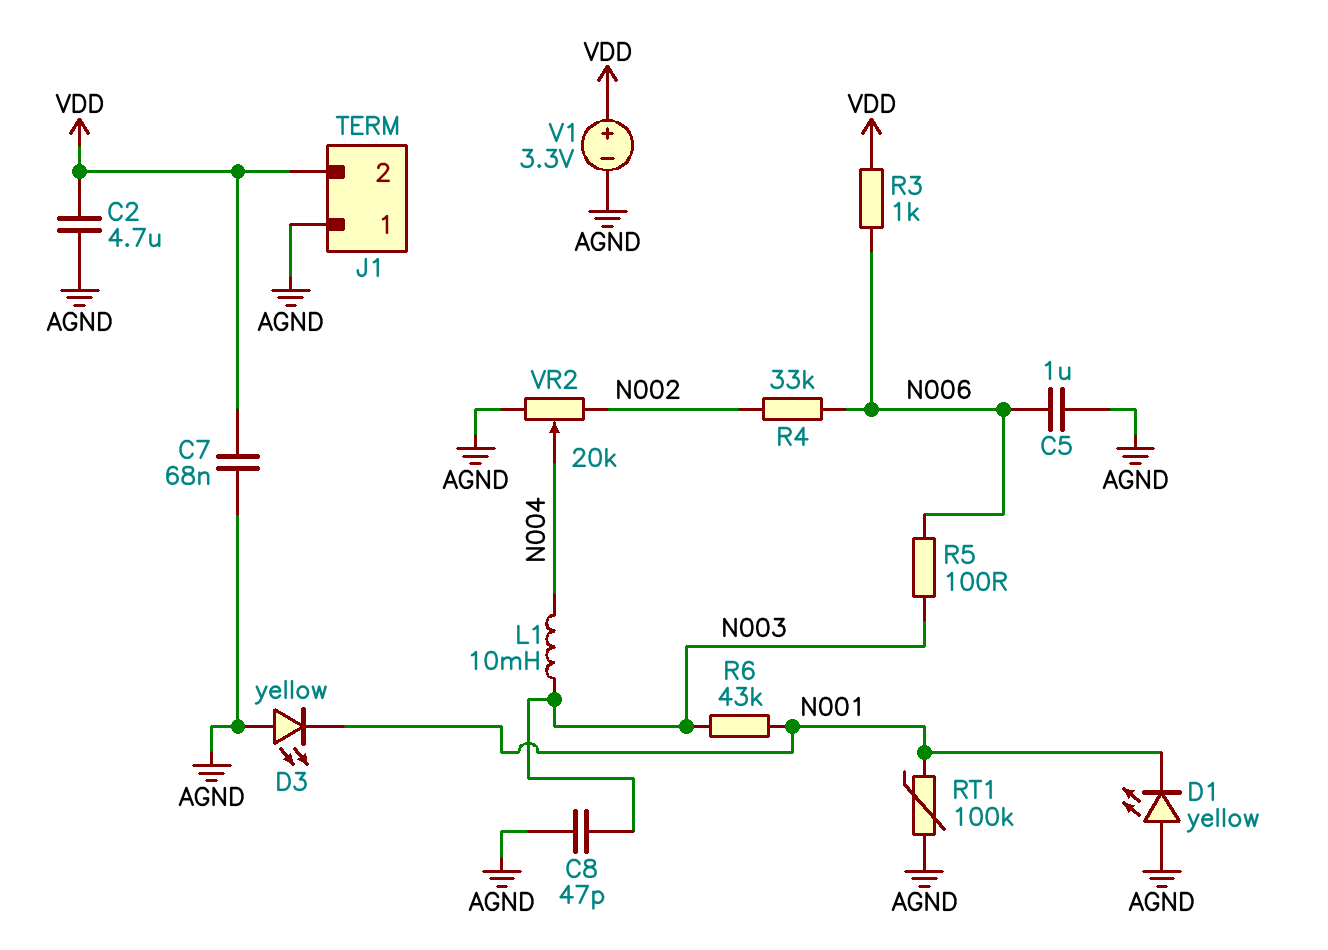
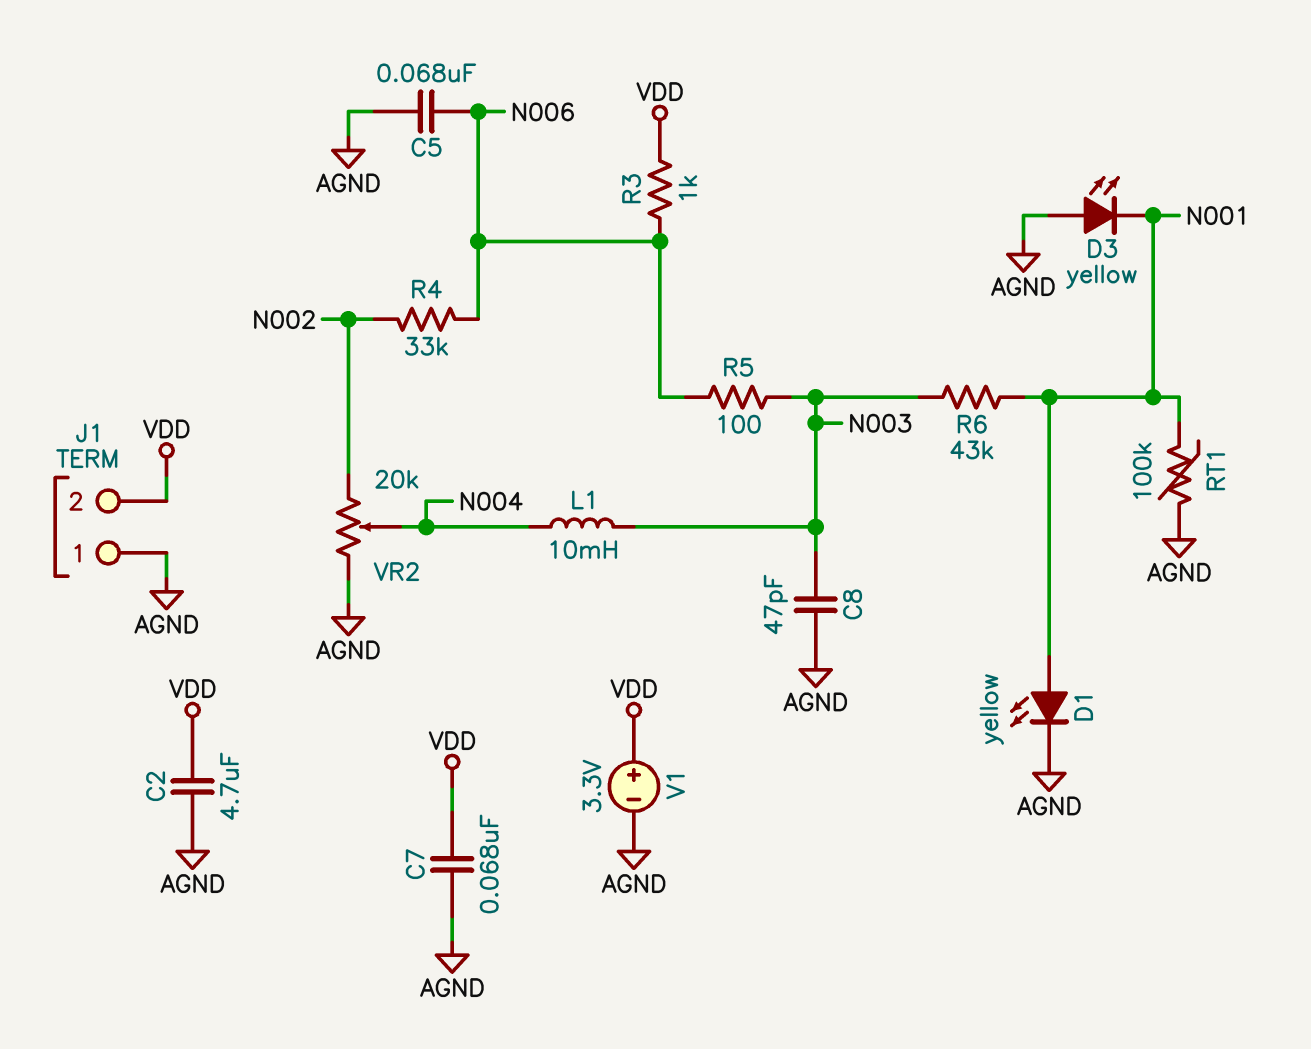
C5: 1uF (AGND, N006) -> 68nF (AGND, N006)
D1: LED yellow (A AGND, K N001) -> LED yellow (A N001, K AGND)

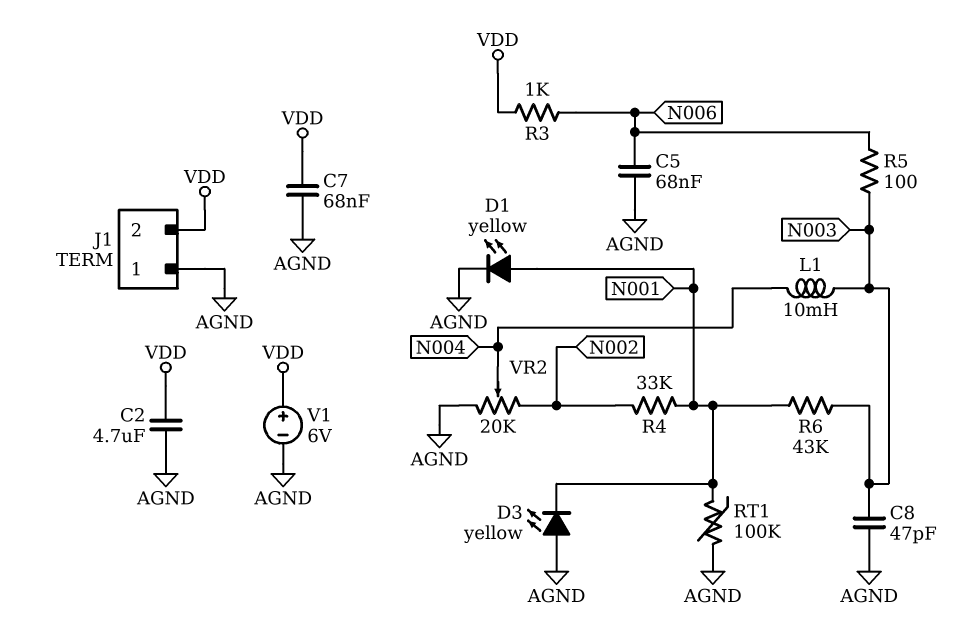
R4: 33k (N002, N006) -> 33k (N001, N002)
V1: 3.3V (plus VDD, minus AGND) -> 6V (plus VDD, minus AGND)

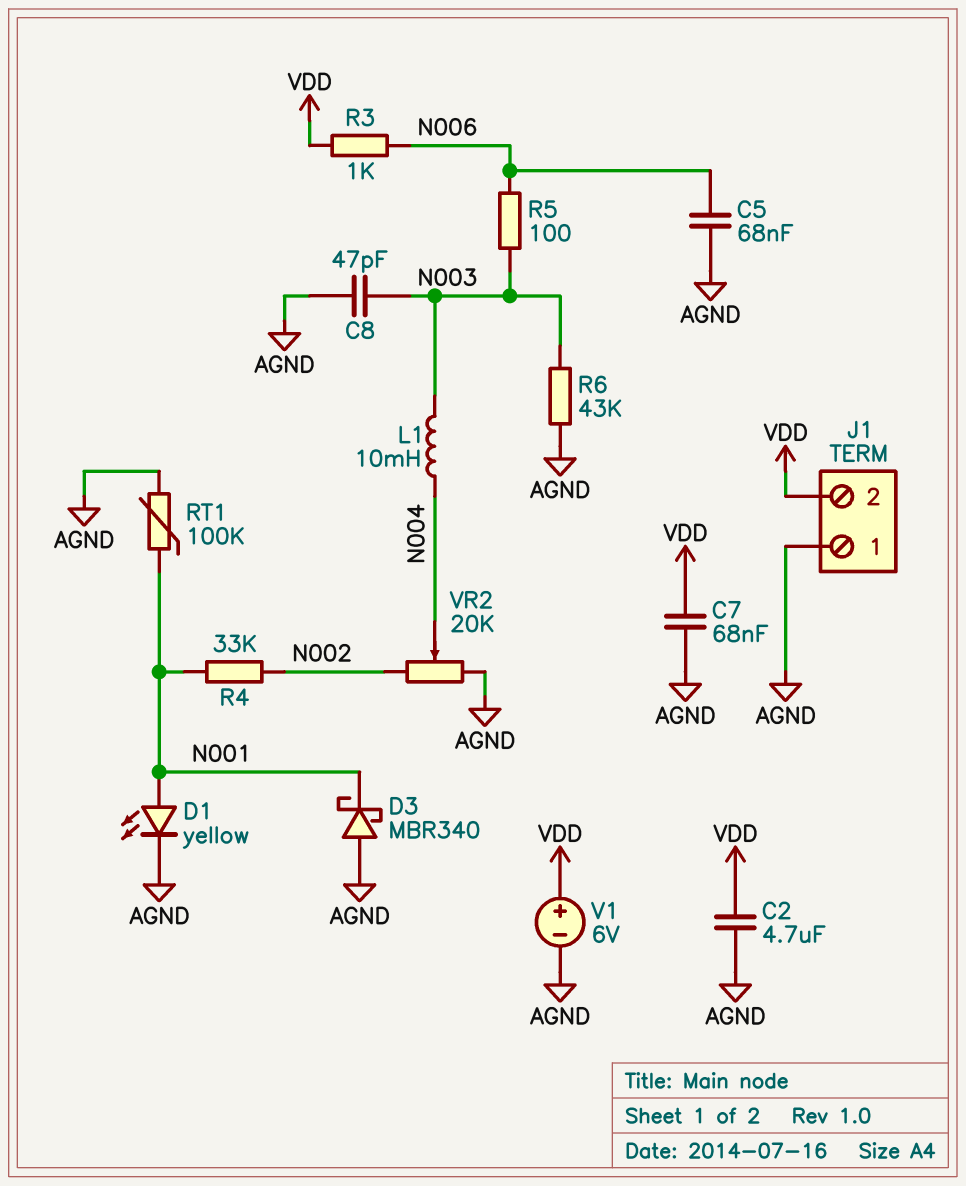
D3: LED yellow (A AGND, K N001) -> schottky MBR340 (A AGND, K N001)
R6: 43k (N001, N003) -> 43k (AGND, N003)

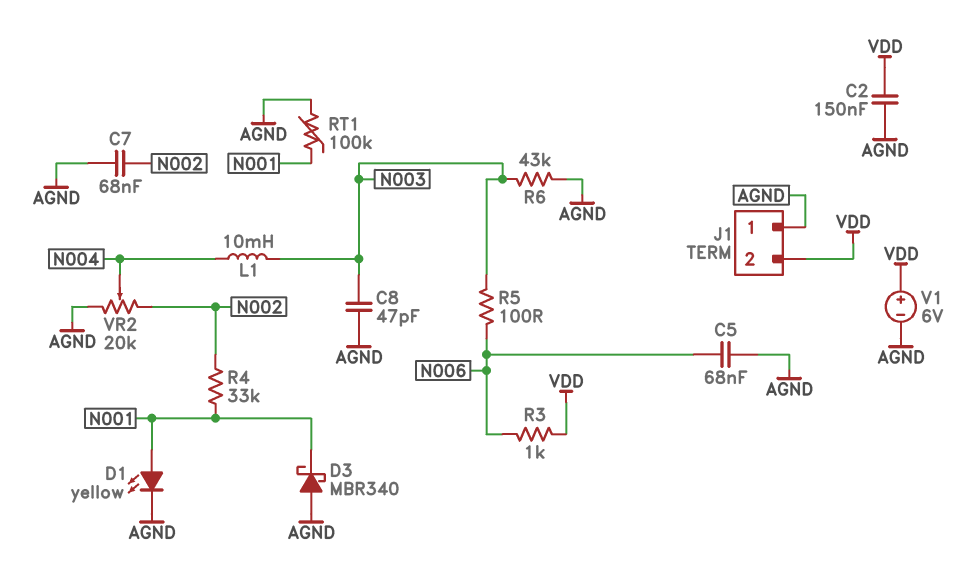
C2: 4.7uF (AGND, VDD) -> 150nF (AGND, VDD)
C7: 68nF (AGND, VDD) -> 68nF (AGND, N002)

